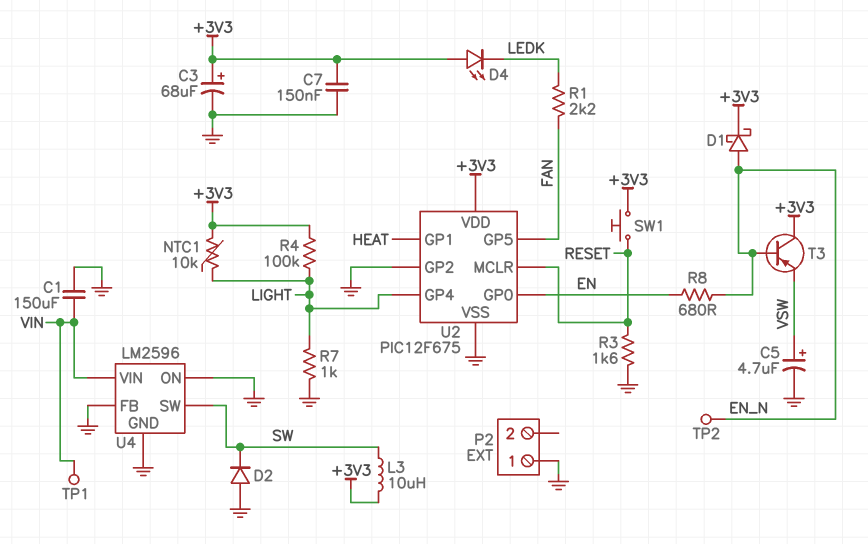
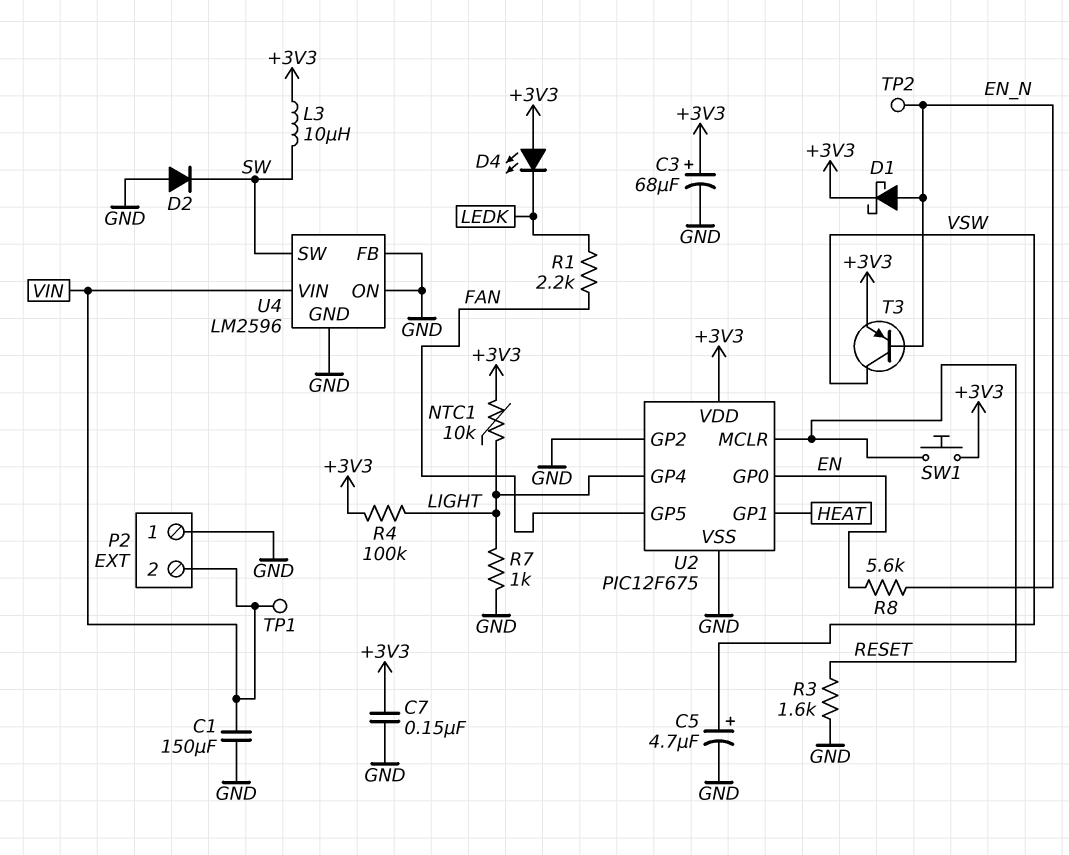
P2 pin 2: none -> VIN
R8: 680 (EN, EN_N) -> 5.6k (EN, EN_N)
T3: PNP (B EN_N, C +3V3, E VSW) -> PNP (B EN_N, C VSW, E +3V3)

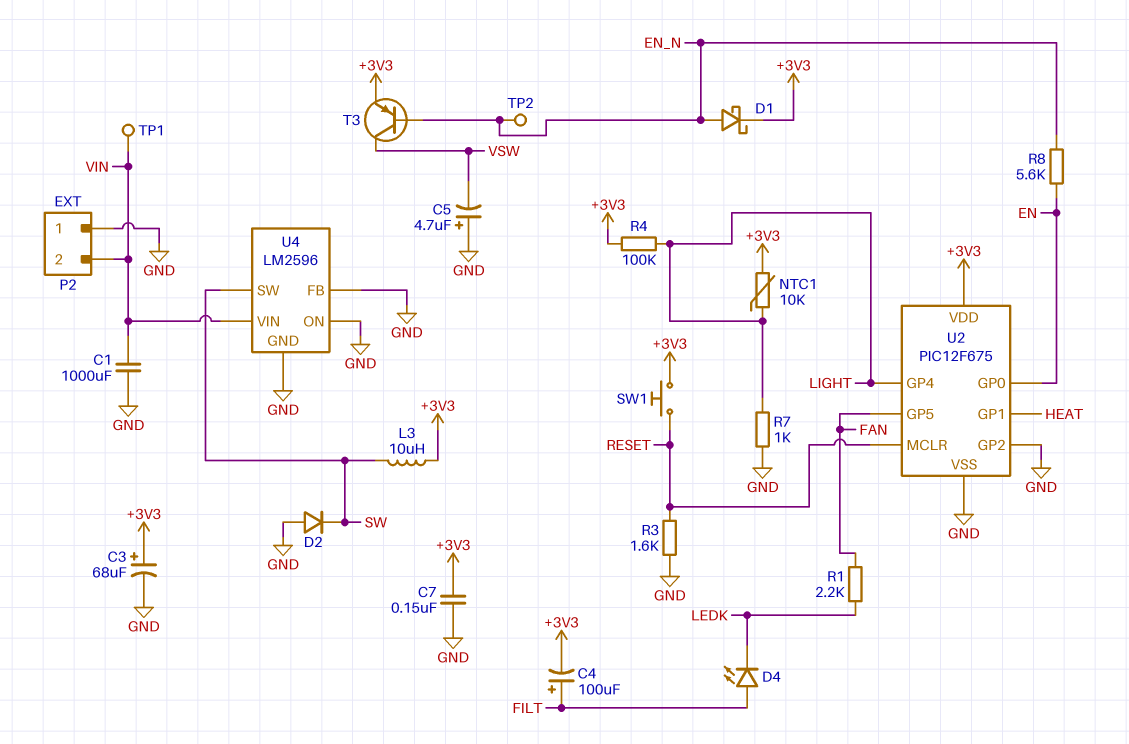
C1: 150uF (GND, VIN) -> 1000uF (GND, VIN)
C4: none -> 100uF (plus FILT, minus +3V3)
C5: 4.7uF (plus VSW, minus GND) -> 4.7uF (plus GND, minus VSW)
D4: LED (A +3V3, K LEDK) -> LED (A FILT, K LEDK)

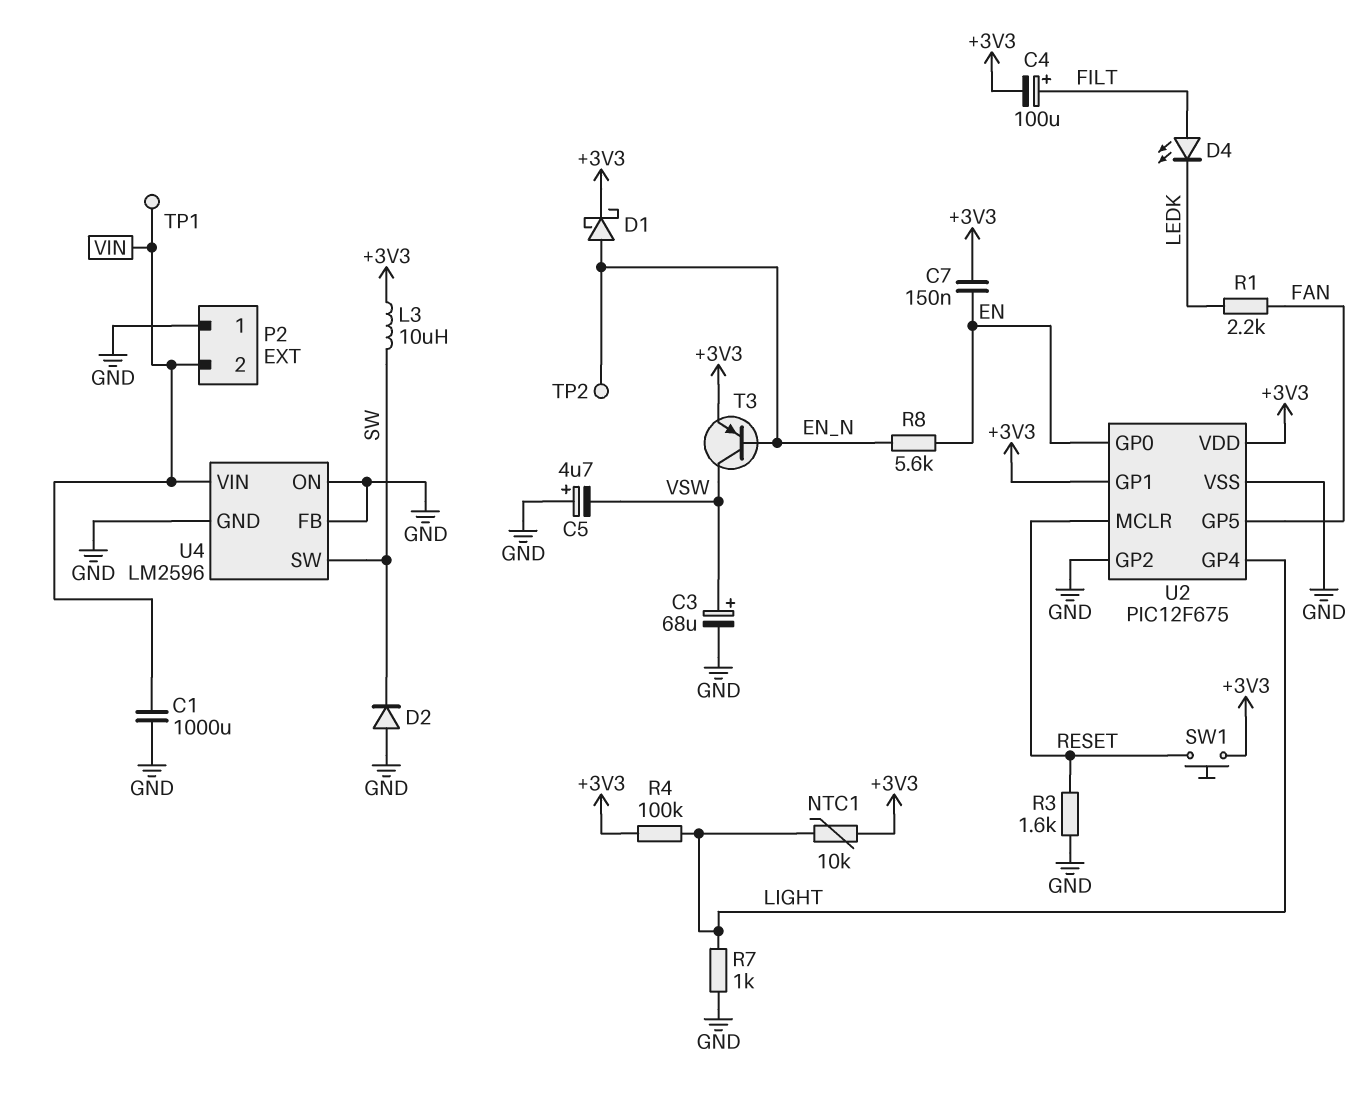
C3: 68uF (plus +3V3, minus GND) -> 68uF (plus VSW, minus GND)
C7: 150nF (+3V3, GND) -> 150nF (+3V3, EN)
U2 pin GP1: HEAT -> +3V3

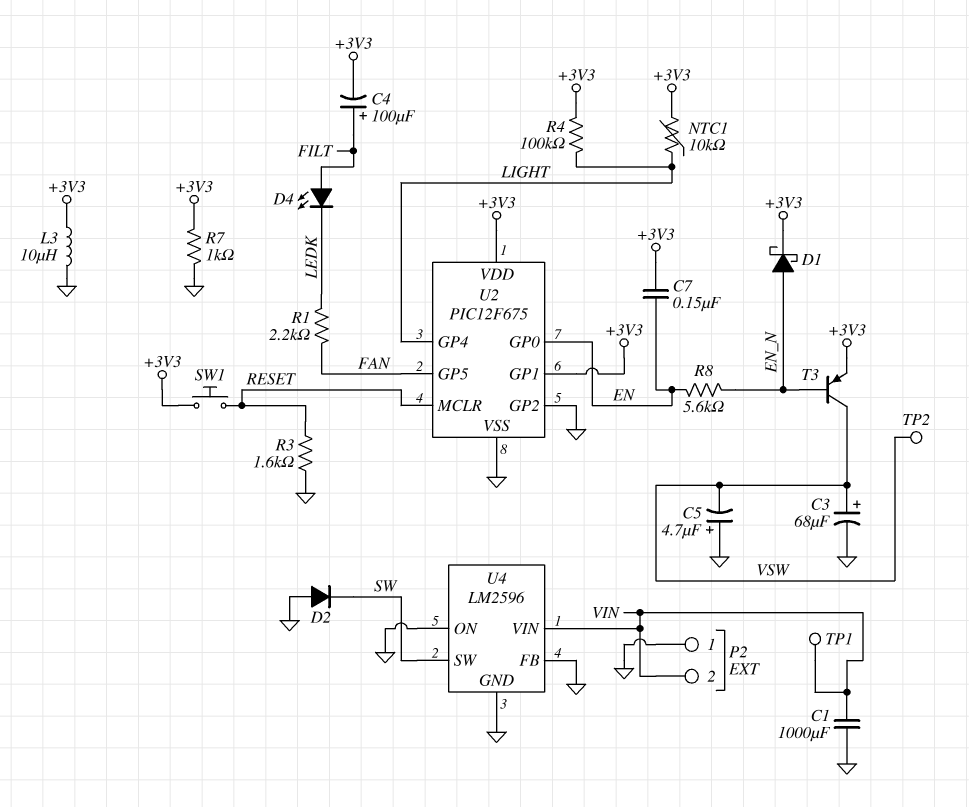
L3: 10uH (+3V3, SW) -> 10uH (+3V3, GND)
R7: 1k (GND, LIGHT) -> 1k (+3V3, GND)
TP2: test point (EN_N) -> test point (VSW)

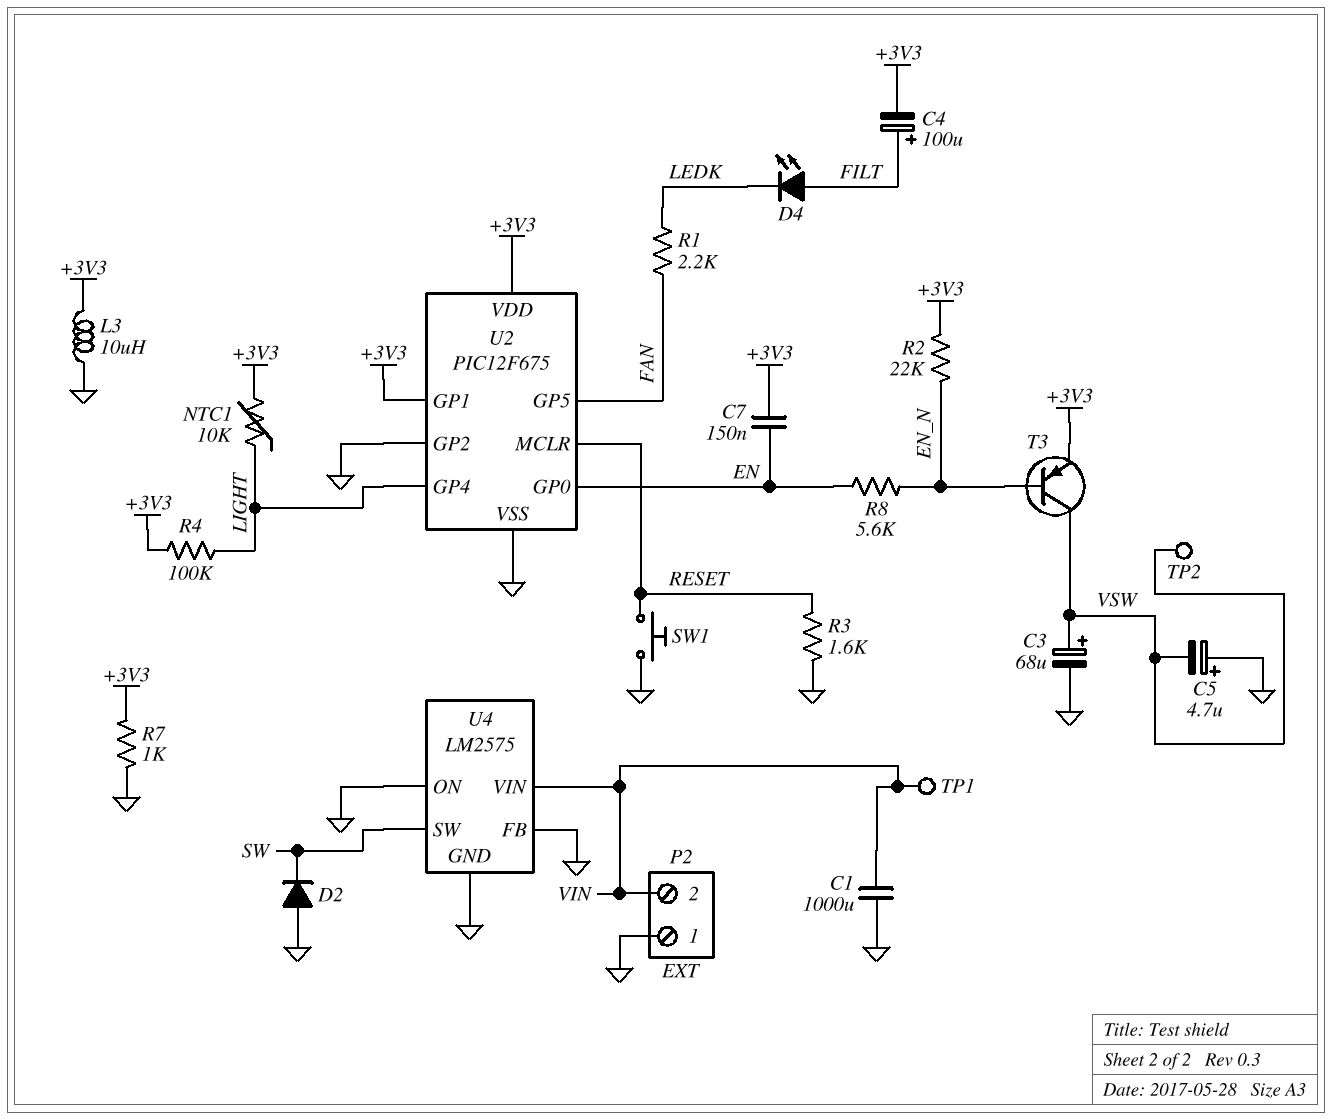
D1: schottky (A EN_N, K +3V3) -> none
R2: none -> 22k (+3V3, EN_N)
SW1: button (+3V3, RESET) -> button (GND, RESET)
U4: LM2596 -> LM2575

